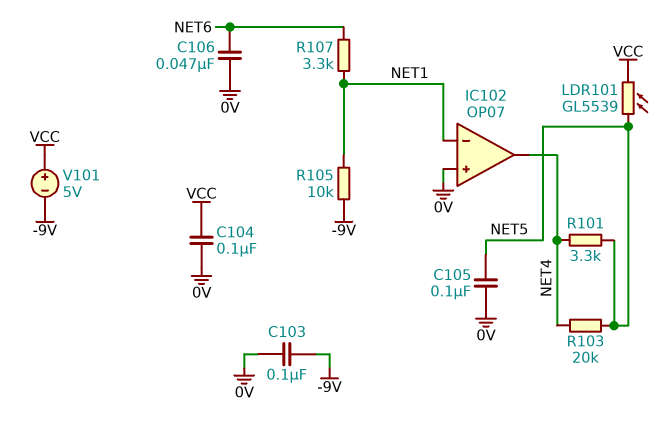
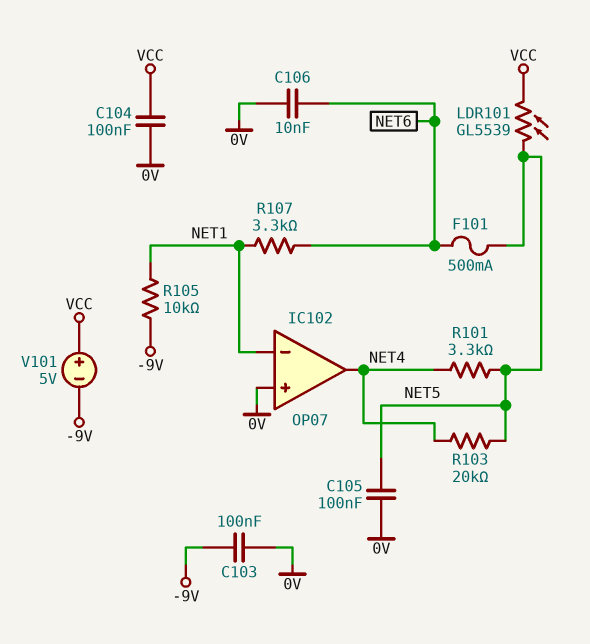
C106: 47nF (0V, NET6) -> 10nF (0V, NET6)
F101: none -> 500mA (NET5, NET6)

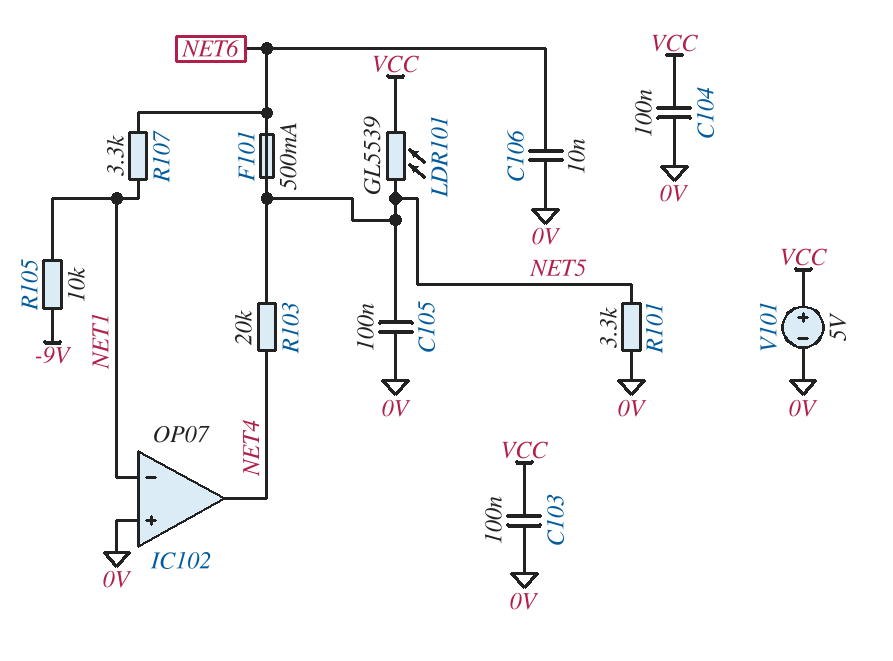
C103: 100nF (-9V, 0V) -> 100nF (0V, VCC)
R101: 3.3k (NET4, NET5) -> 3.3k (0V, NET5)
V101: 5V (plus VCC, minus -9V) -> 5V (plus VCC, minus 0V)

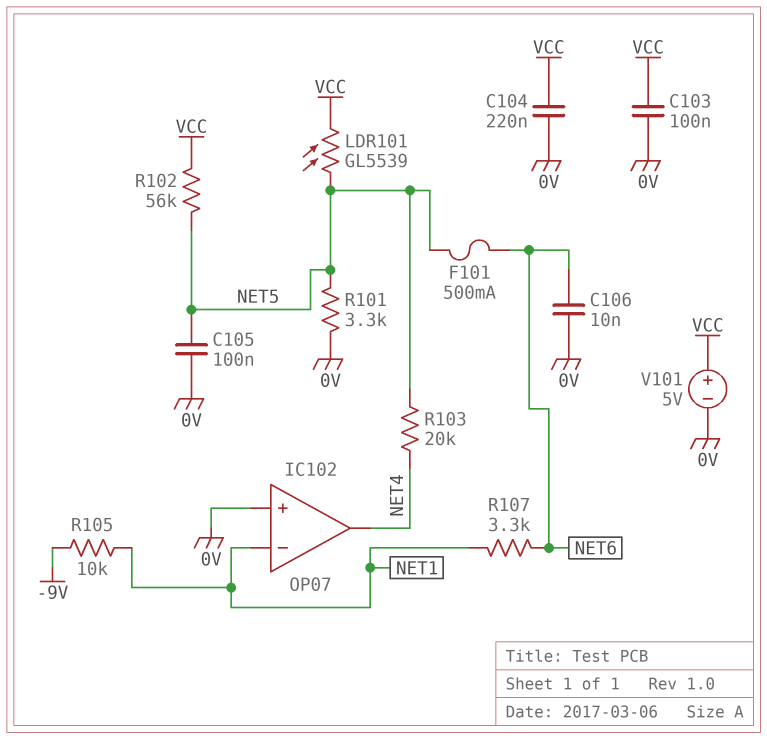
C104: 100nF (0V, VCC) -> 220nF (0V, VCC)
R102: none -> 56k (NET5, VCC)

